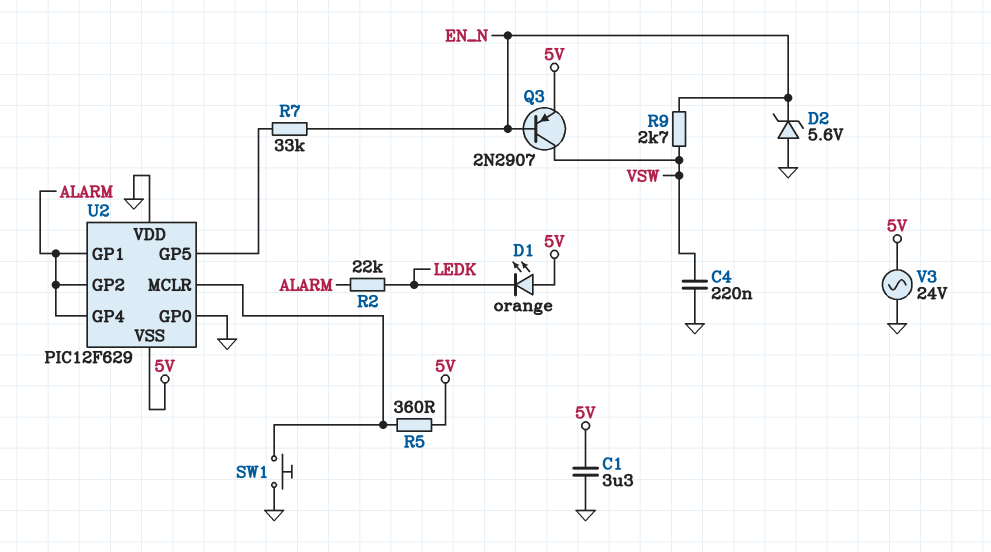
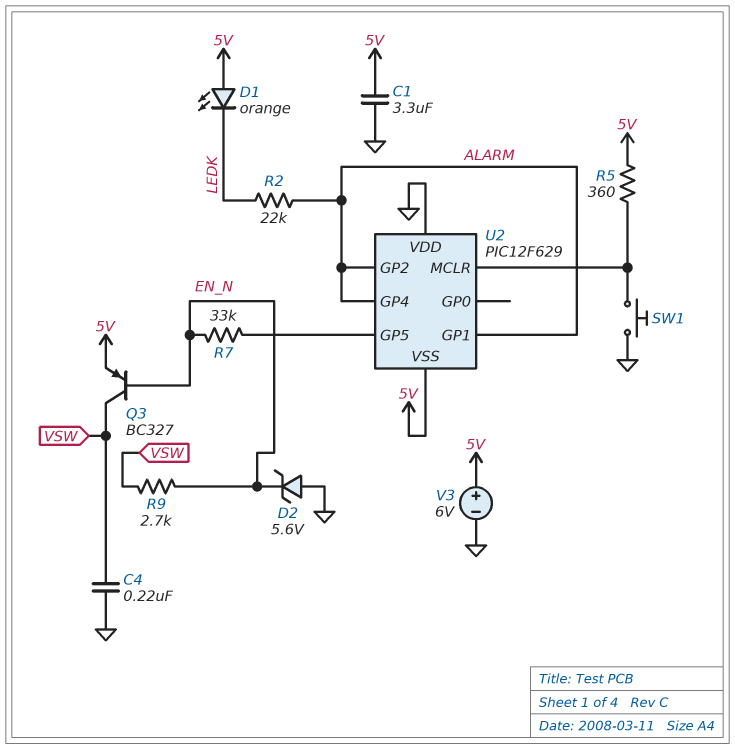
Q3: PNP 2N2907 (B EN_N, C VSW, E 5V) -> PNP BC327 (B EN_N, C VSW, E 5V)
U2 pin GP0: GND -> none
V3: AC 24V (5V, GND) -> 6V (plus 5V, minus GND)

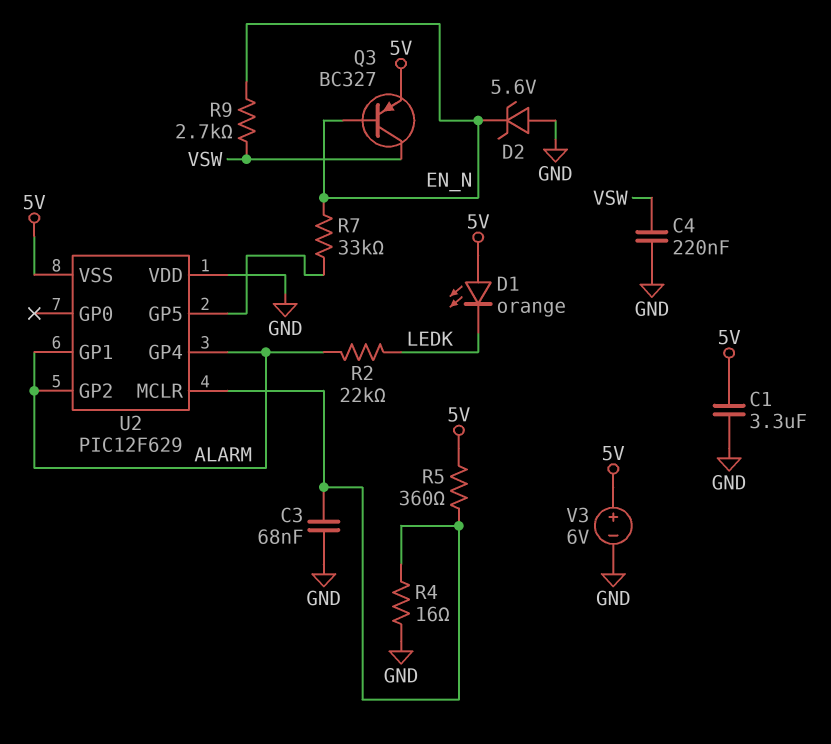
C3: none -> 68nF (GND, U2/MCLR)
R4: none -> 16 (GND, U2/MCLR)
SW1: button (GND, U2/MCLR) -> none

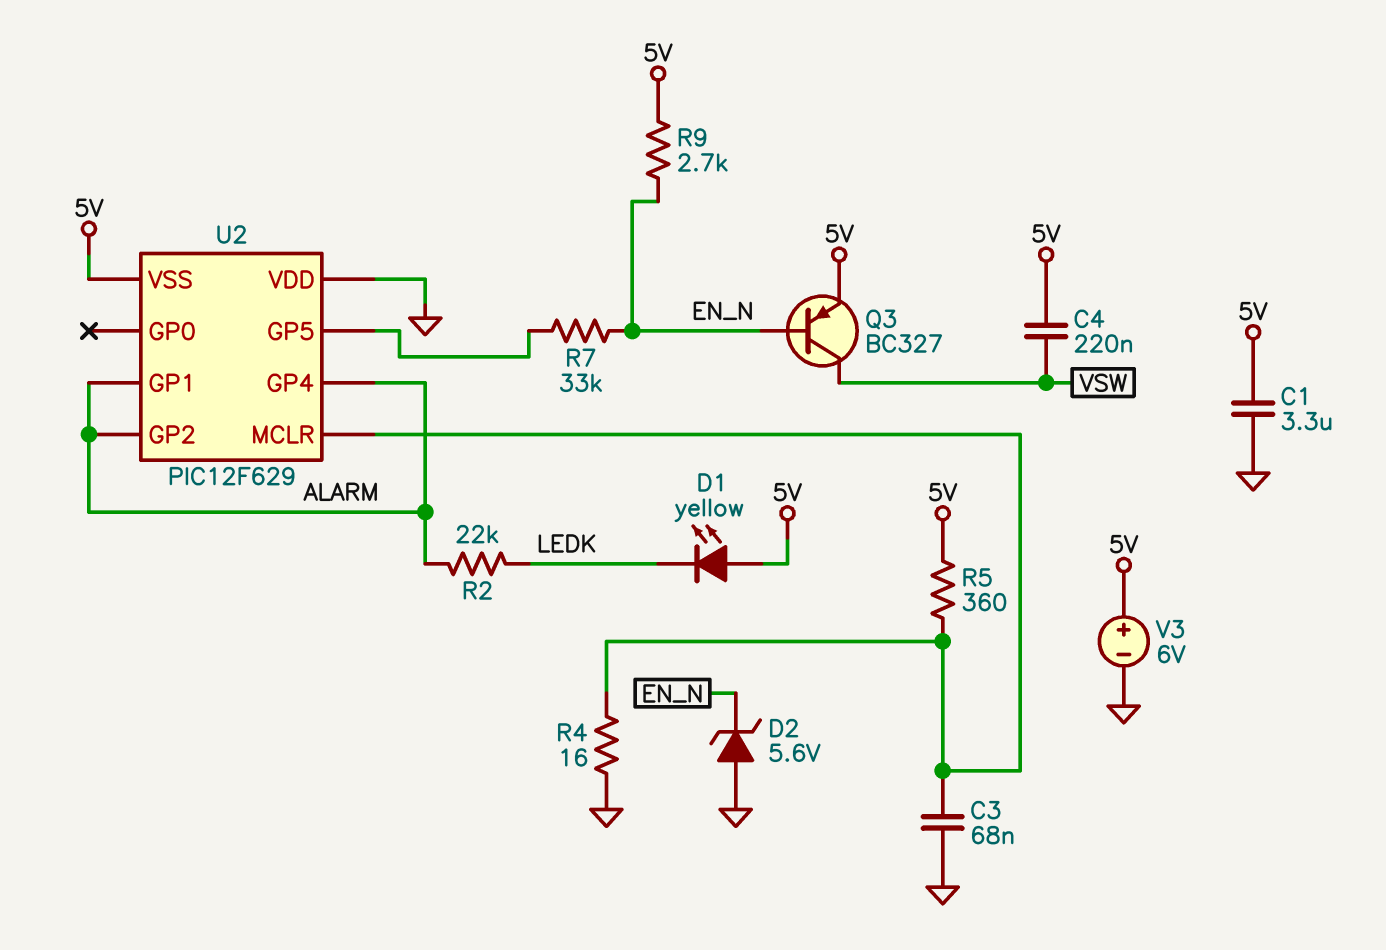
C4: 220nF (GND, VSW) -> 220nF (5V, VSW)
D1: LED orange (A 5V, K LEDK) -> LED yellow (A 5V, K LEDK)
R9: 2.7k (EN_N, VSW) -> 2.7k (5V, EN_N)

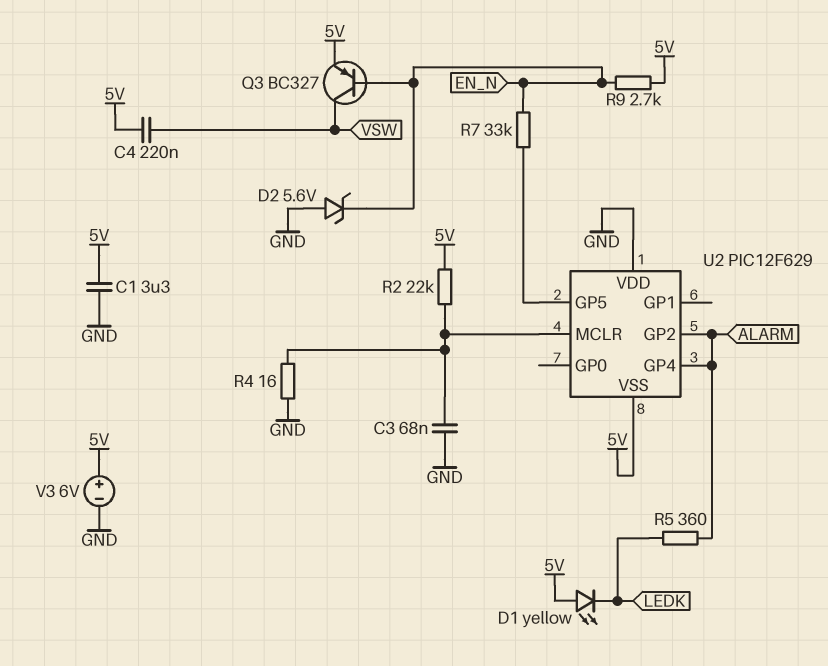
R2: 22k (ALARM, LEDK) -> 22k (5V, U2/MCLR)
R5: 360 (5V, U2/MCLR) -> 360 (ALARM, LEDK)
U2 pin GP1: ALARM -> none

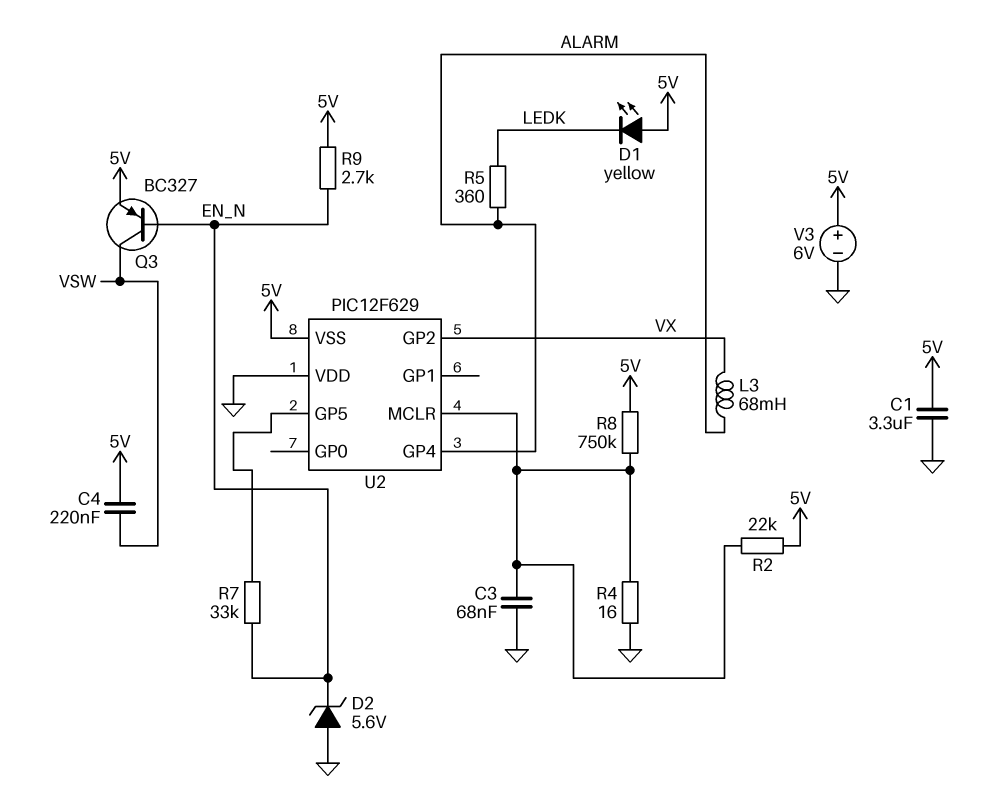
L3: none -> 68mH (ALARM, VX)
R8: none -> 750k (5V, U2/MCLR)
U2 pin GP2: ALARM -> VX

